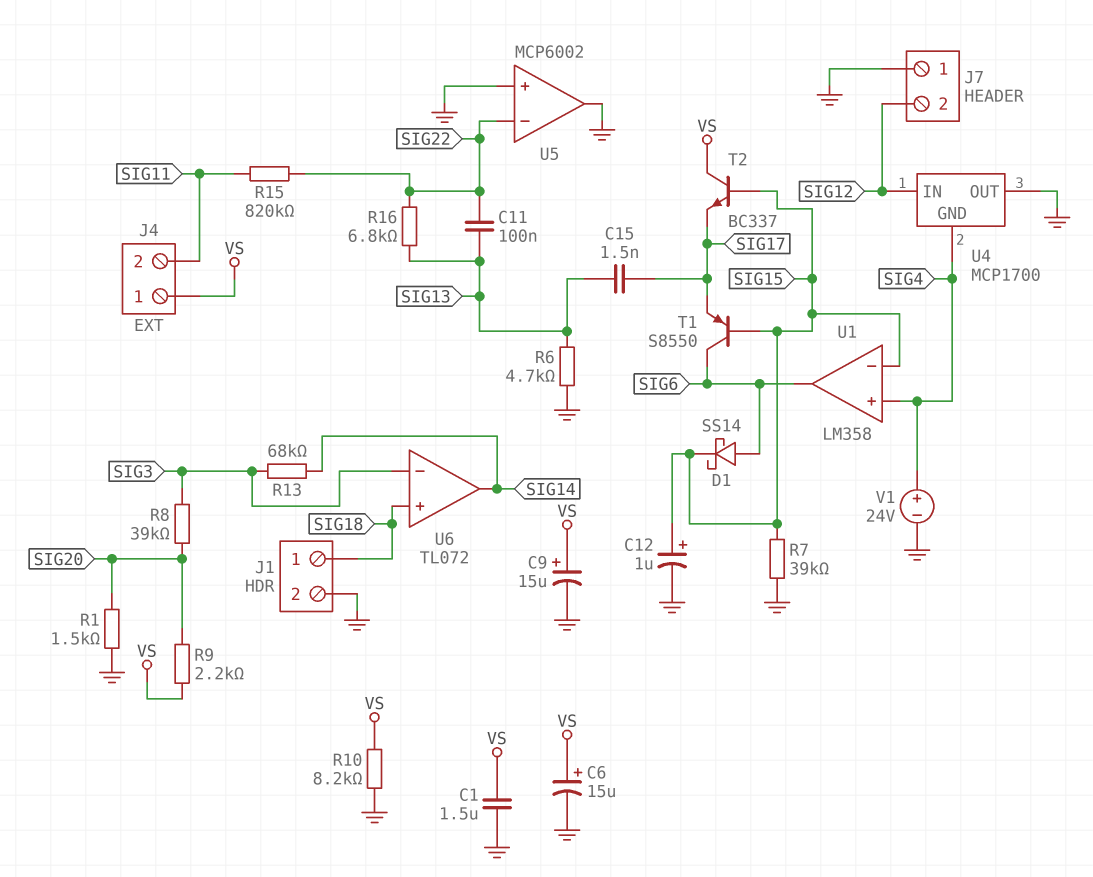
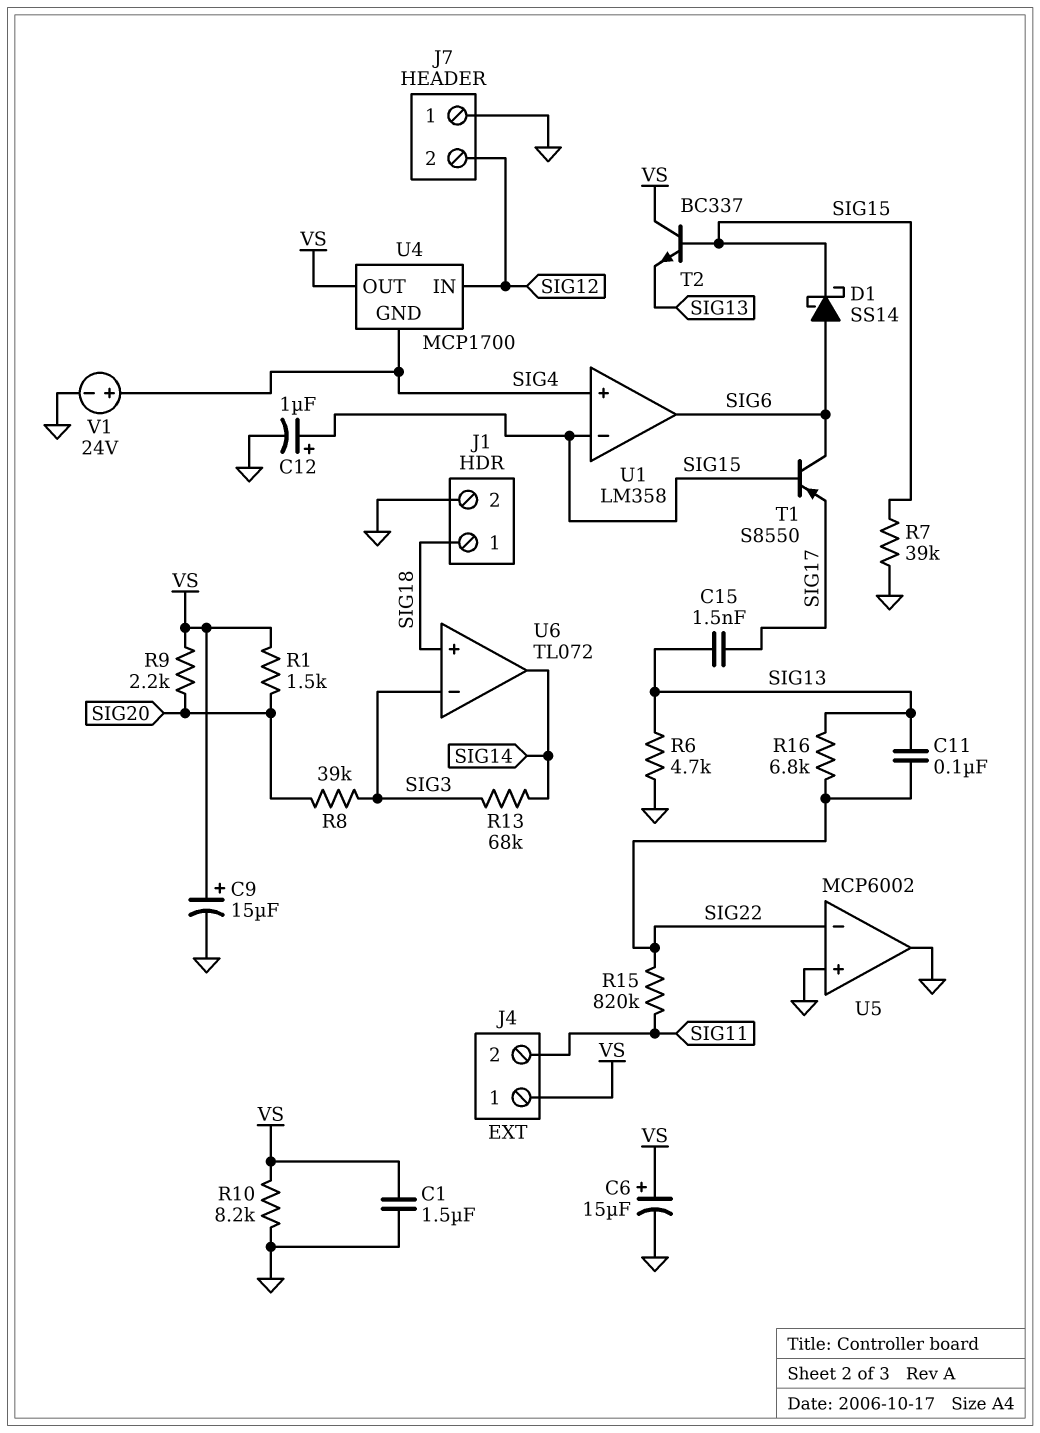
R1: 1.5k (GND, SIG20) -> 1.5k (SIG20, VS)
T2: NPN BC337 (B SIG15, C VS, E SIG17) -> NPN BC337 (B SIG15, C VS, E SIG13)
U4 pin OUT: GND -> VS

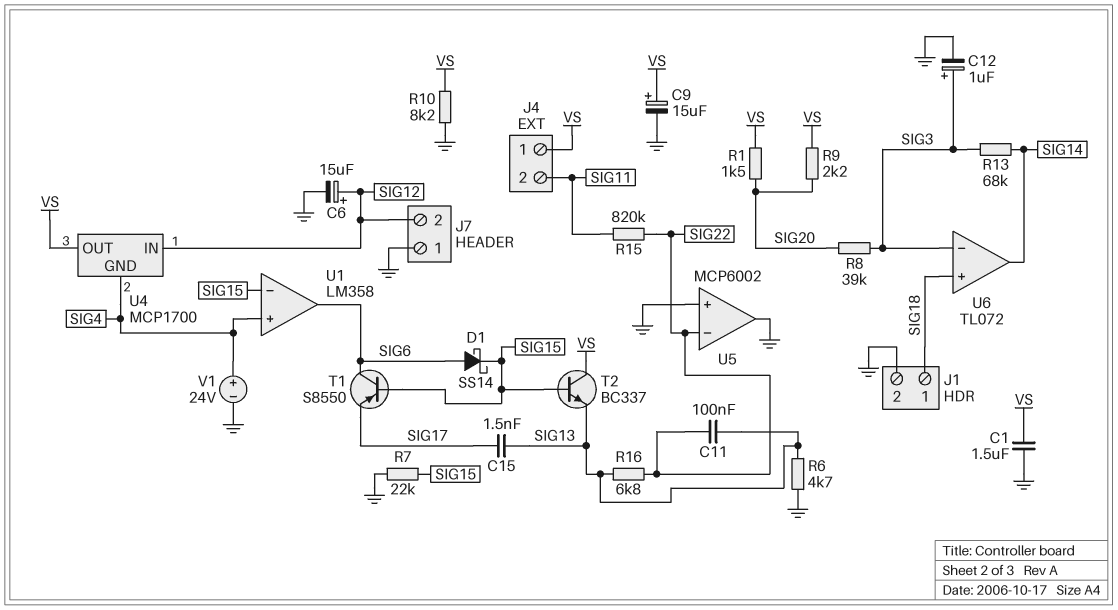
C6: 15uF (plus VS, minus GND) -> 15uF (plus SIG12, minus GND)
C12: 1uF (plus SIG15, minus GND) -> 1uF (plus SIG3, minus GND)
R7: 39k (GND, SIG15) -> 22k (GND, SIG15)

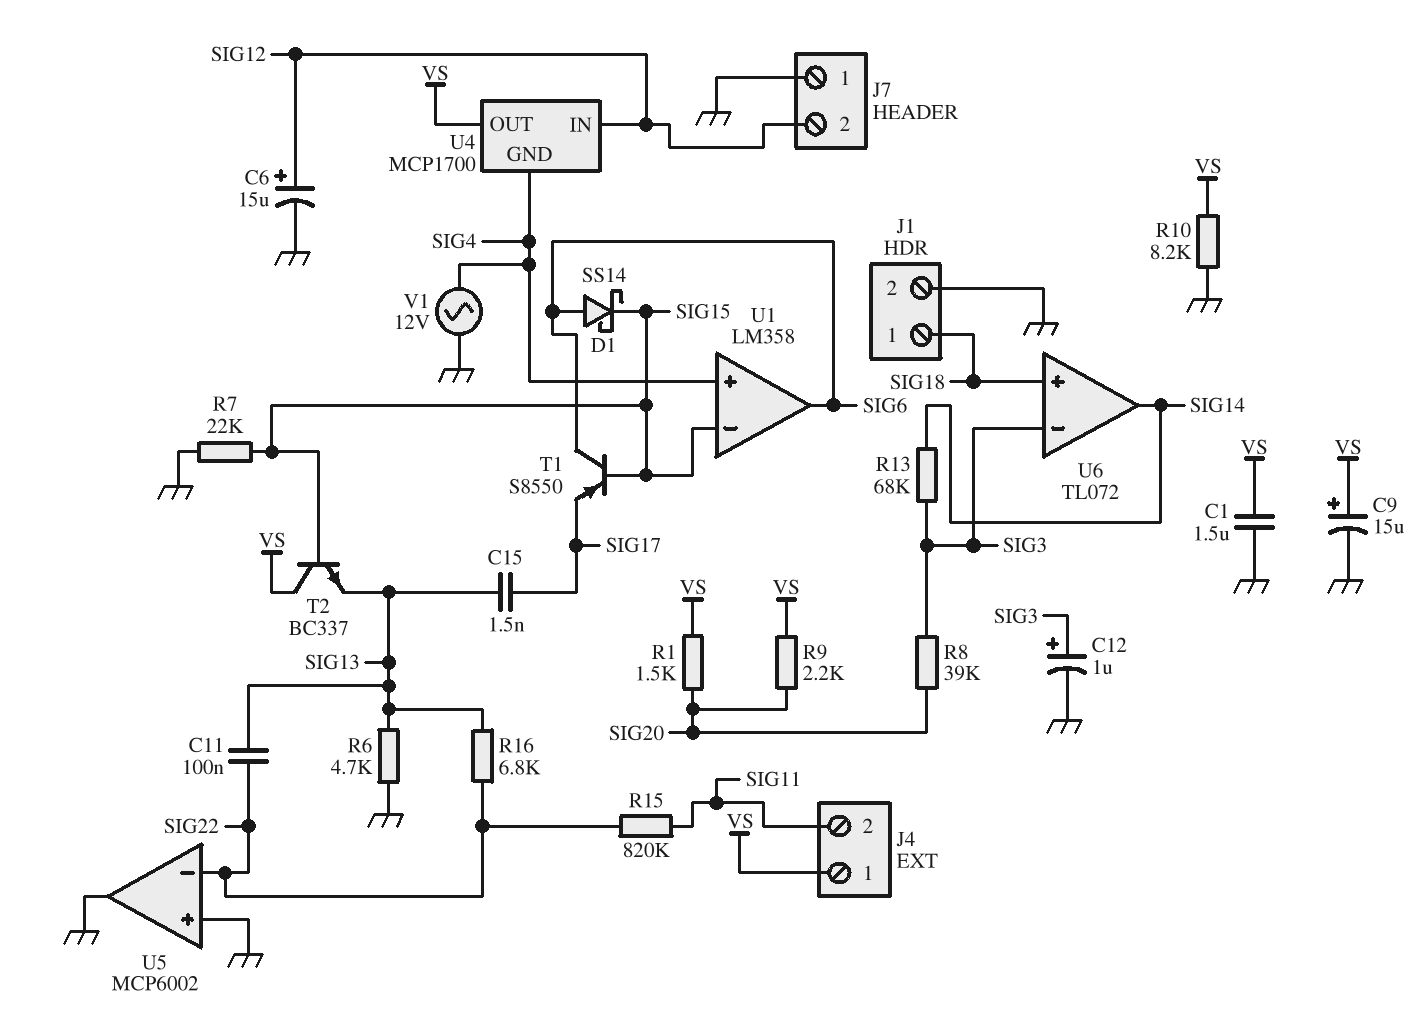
V1: 24V (plus SIG4, minus GND) -> AC 12V (GND, SIG4)

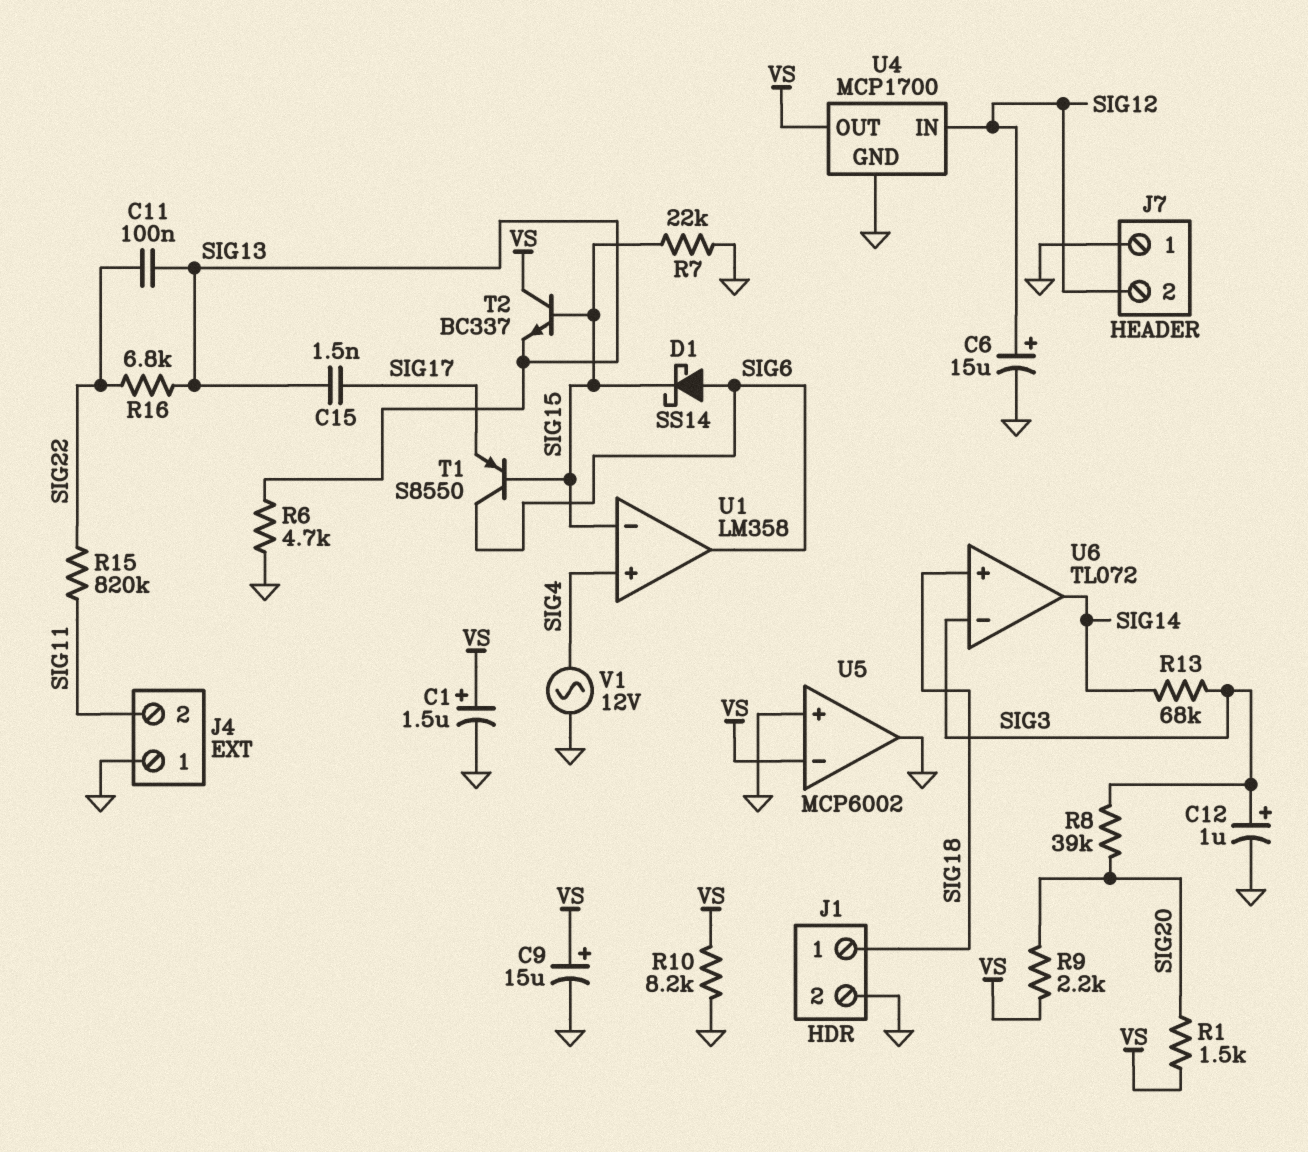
C1: 1.5uF (GND, VS) -> 1.5uF (plus VS, minus GND)
J4 pin 1: VS -> GND
U4 pin GND: SIG4 -> GND
U5 pin in-: SIG22 -> VS

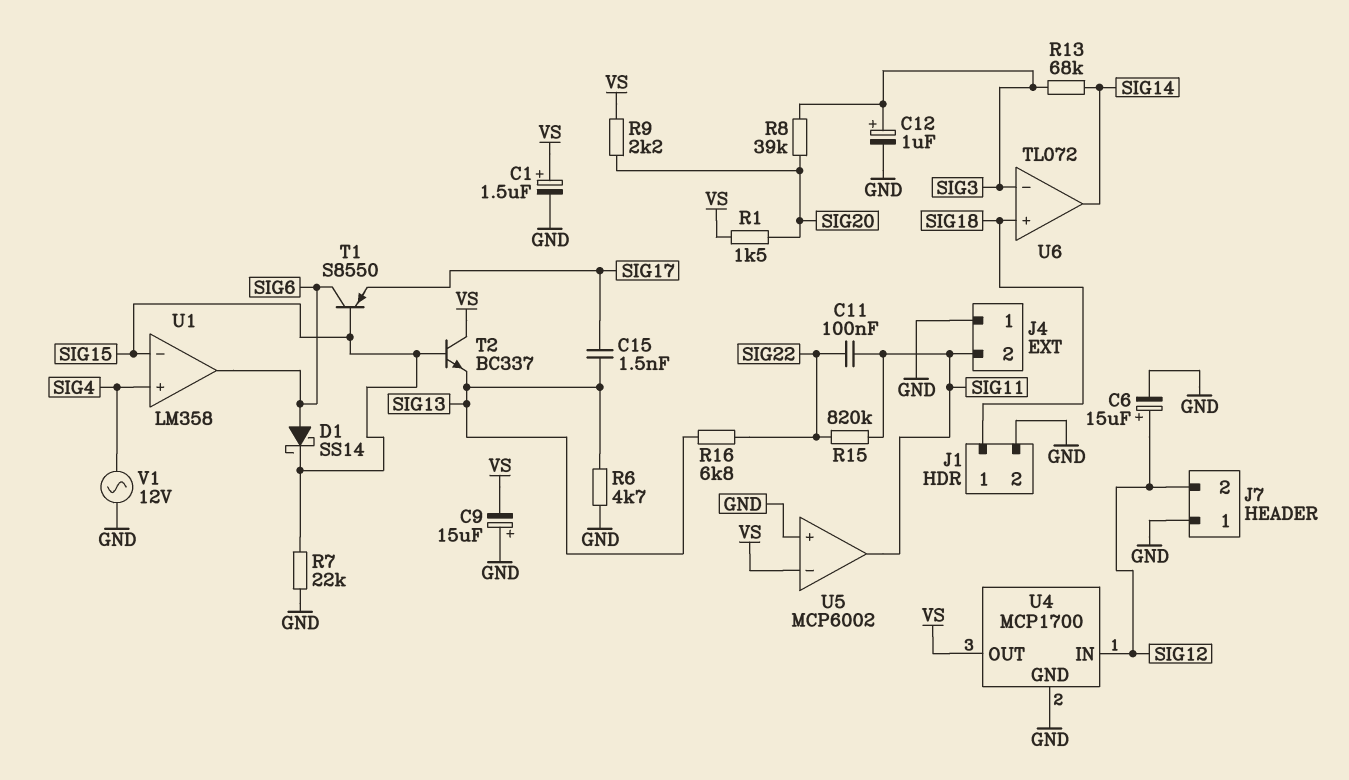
C9: 15uF (plus VS, minus GND) -> 15uF (plus GND, minus VS)
C11: 100nF (SIG13, SIG22) -> 100nF (SIG11, SIG22)
R10: 8.2k (GND, VS) -> none
U5 pin out: GND -> SIG11

